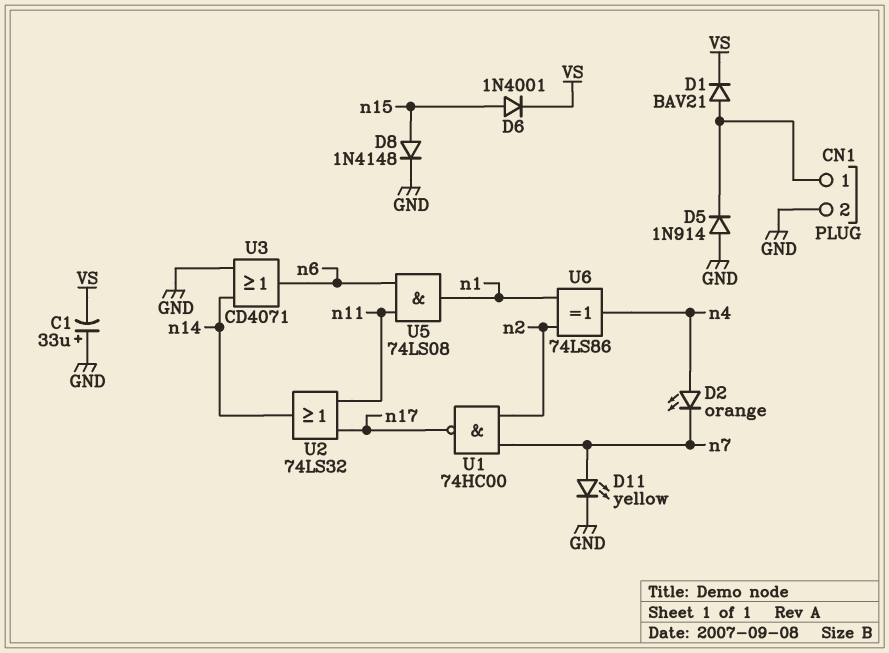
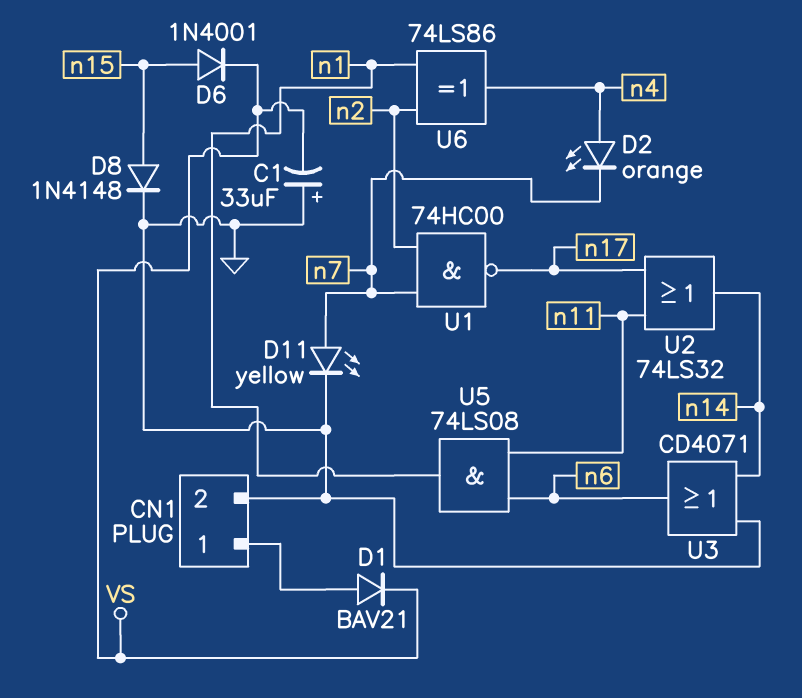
D5: diode 1N914 (A GND, K CN1/1) -> none

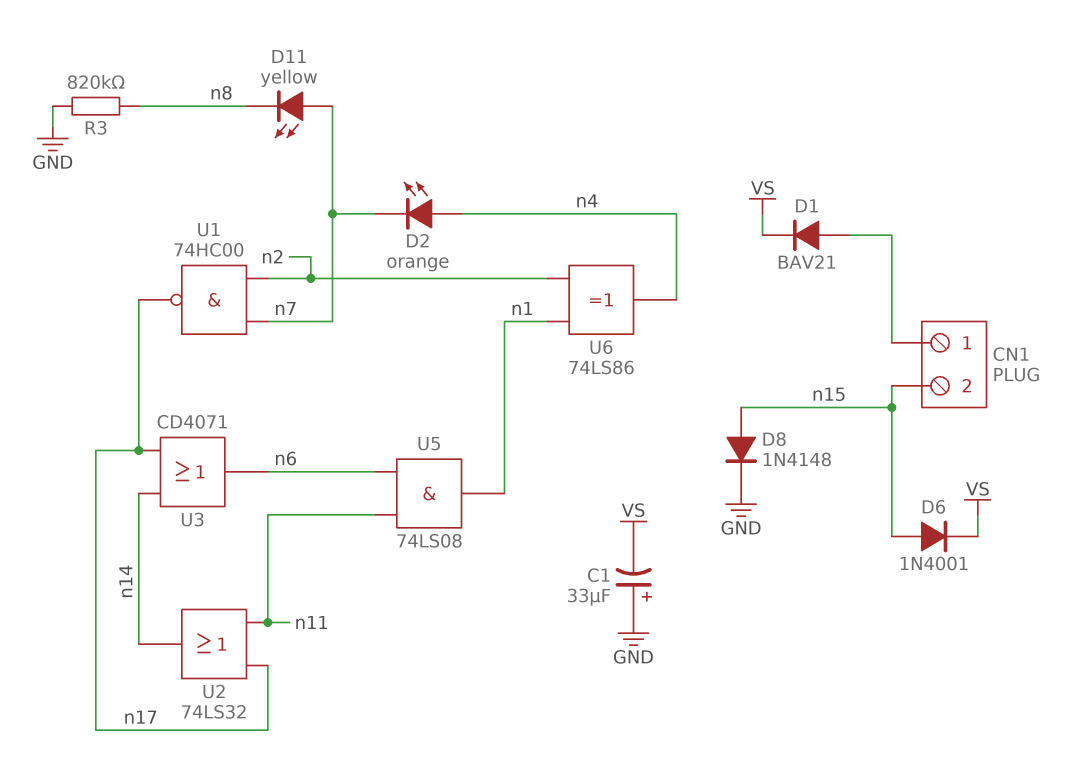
CN1 pin 2: GND -> n15
D11: LED yellow (A n7, K GND) -> LED yellow (A n7, K n8)
R3: none -> 820k (GND, n8)
U3: OR CD4071 (in GND, in n14, out n6) -> OR CD4071 (in n14, in n17, out n6)

